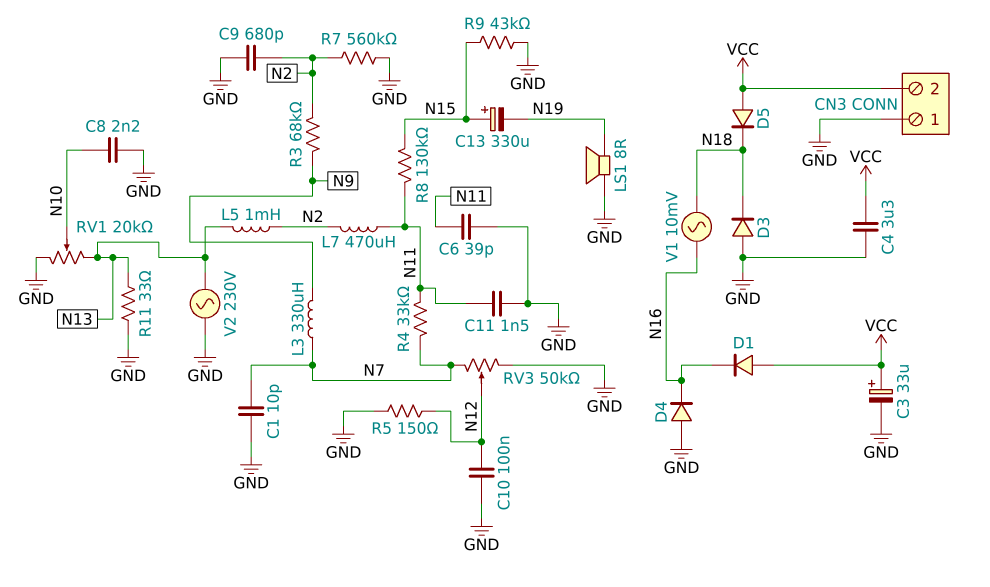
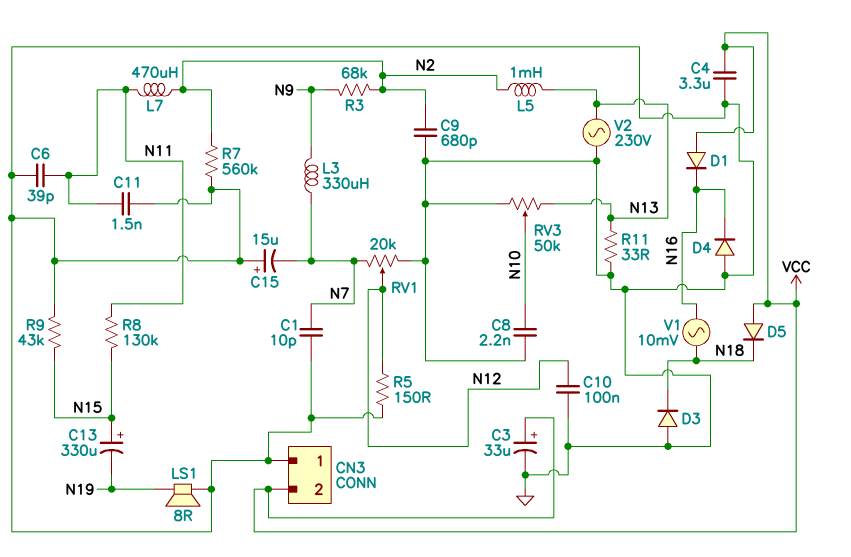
C15: none -> 15uF (plus GND, minus N7)
R4: 33k (N7, N11) -> none
RV1: 20k (GND, N13, wiper N10) -> 20k (GND, N7, wiper N12)
RV3: 50k (GND, N7, wiper N12) -> 50k (GND, N13, wiper N10)

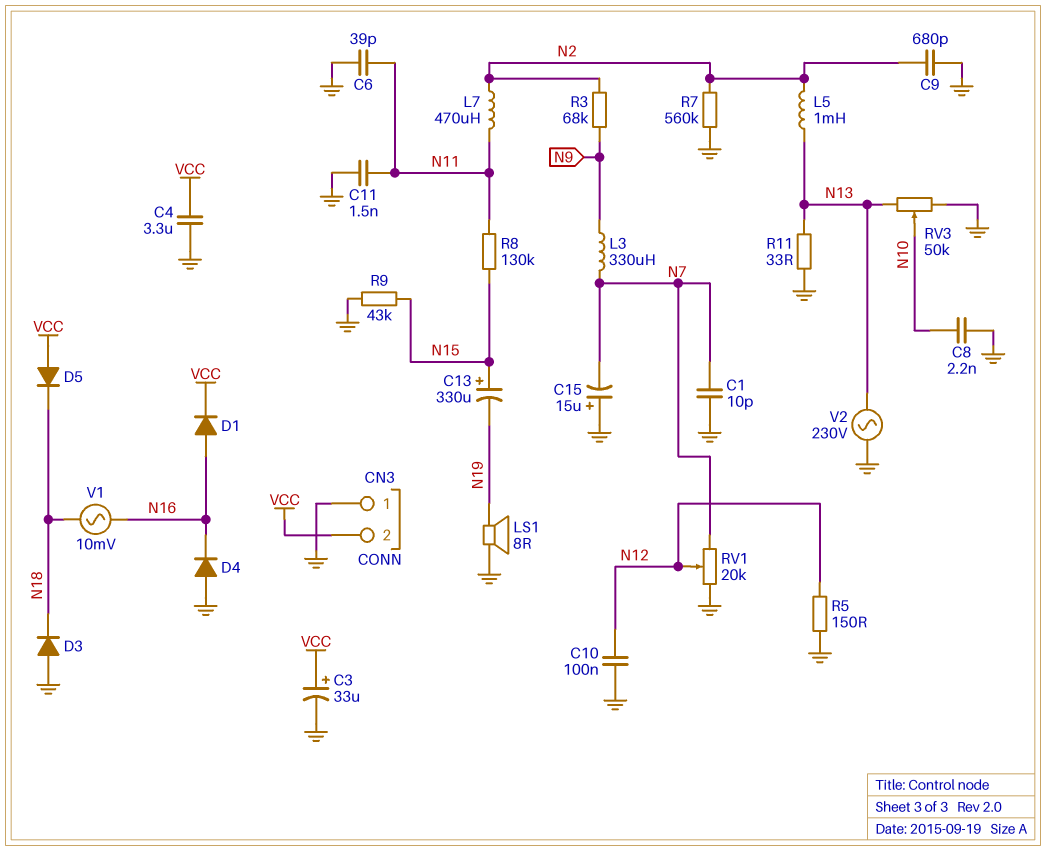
D1: diode (A VCC, K N16) -> diode (A N16, K VCC)

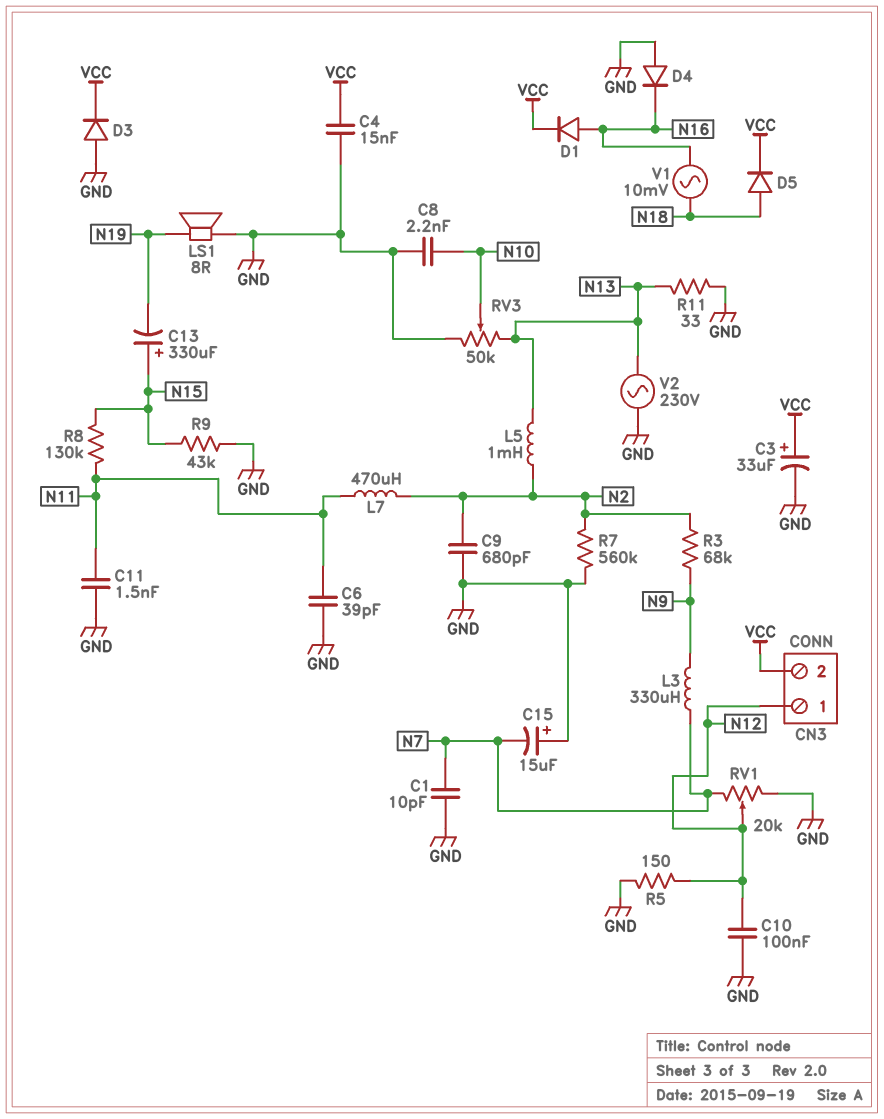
C4: 3.3uF (GND, VCC) -> 15nF (GND, VCC)
CN3 pin 1: GND -> N12
D3: diode (A GND, K N18) -> diode (A GND, K VCC)
D5: diode (A VCC, K N18) -> diode (A N18, K VCC)

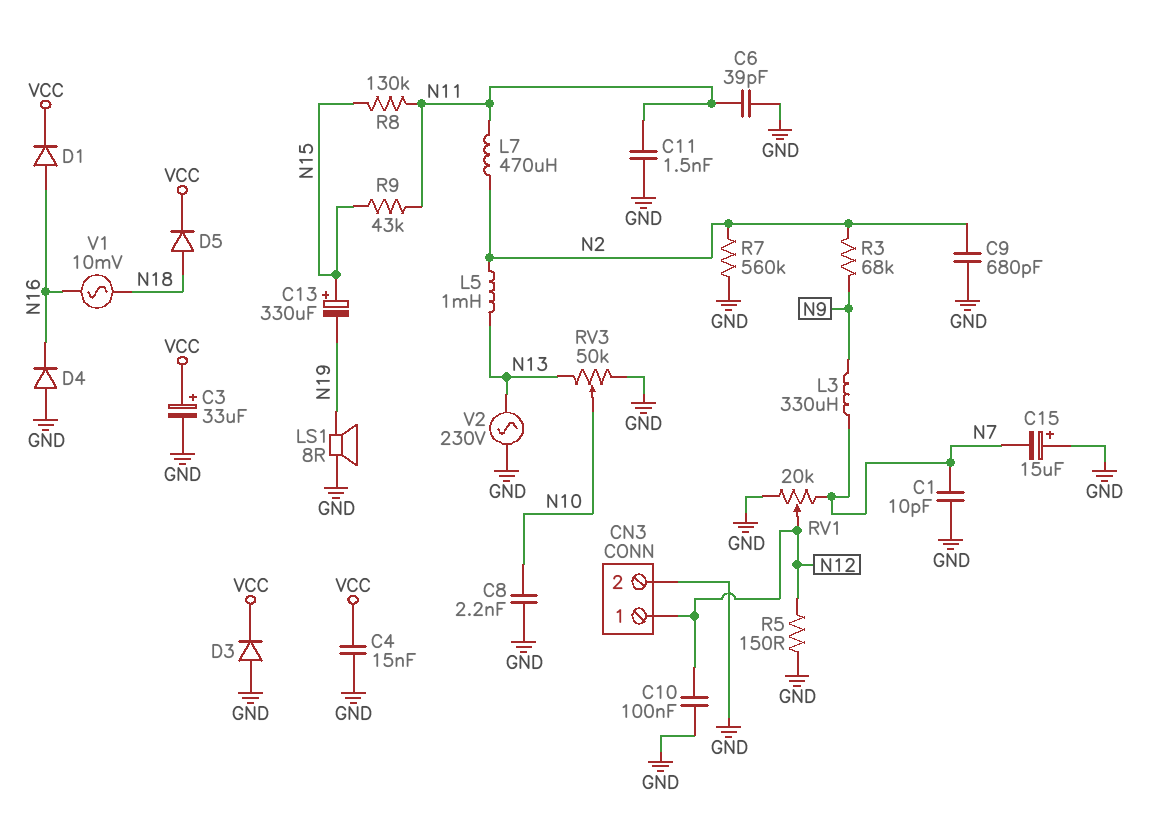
CN3 pin 2: VCC -> GND
R9: 43k (GND, N15) -> 43k (N11, N15)
R11: 33 (GND, N13) -> none

